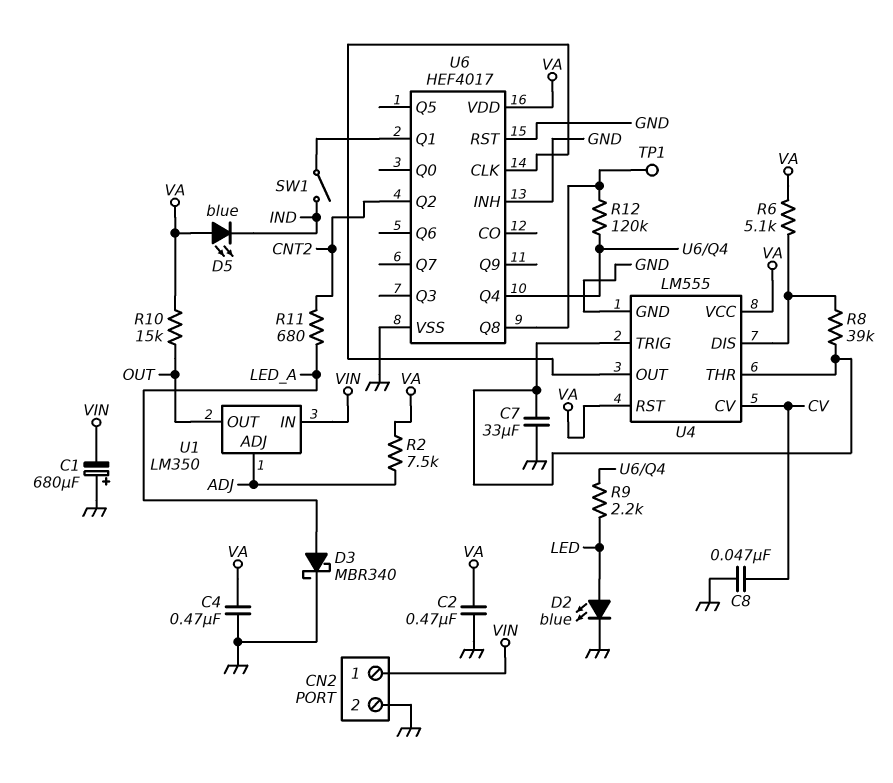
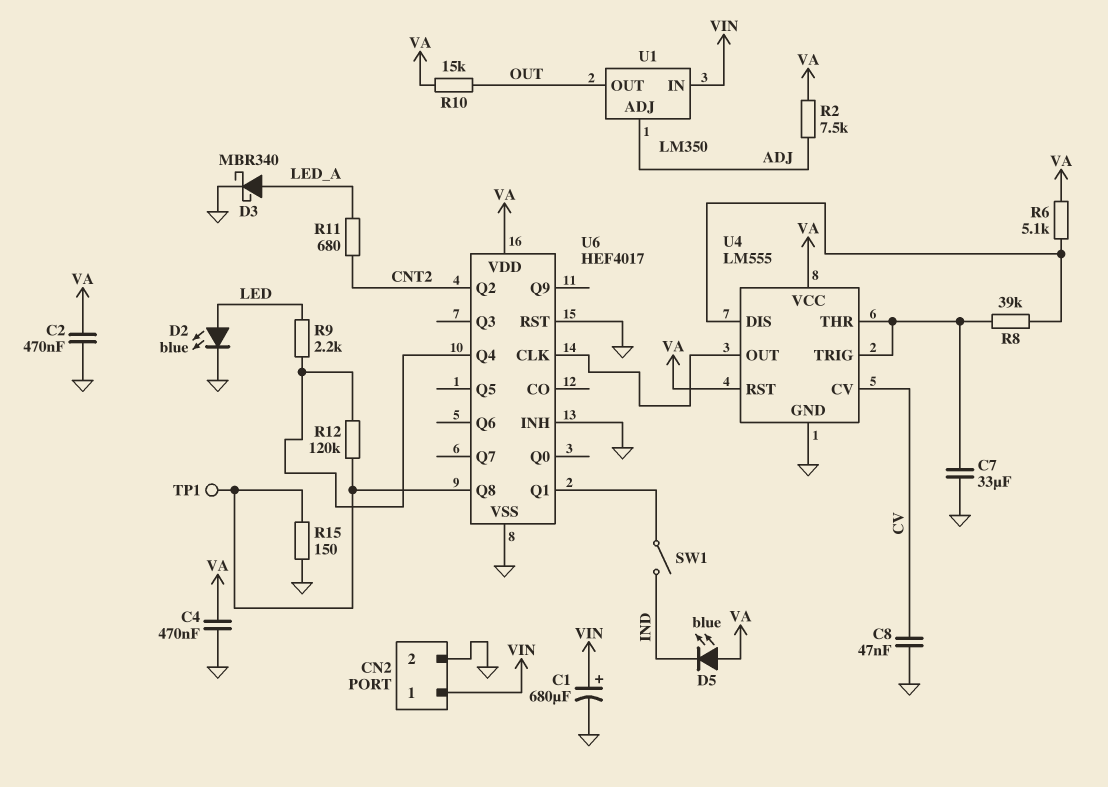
C1: 680uF (plus GND, minus VIN) -> 680uF (plus VIN, minus GND)
R15: none -> 150 (GND, U6/Q8)

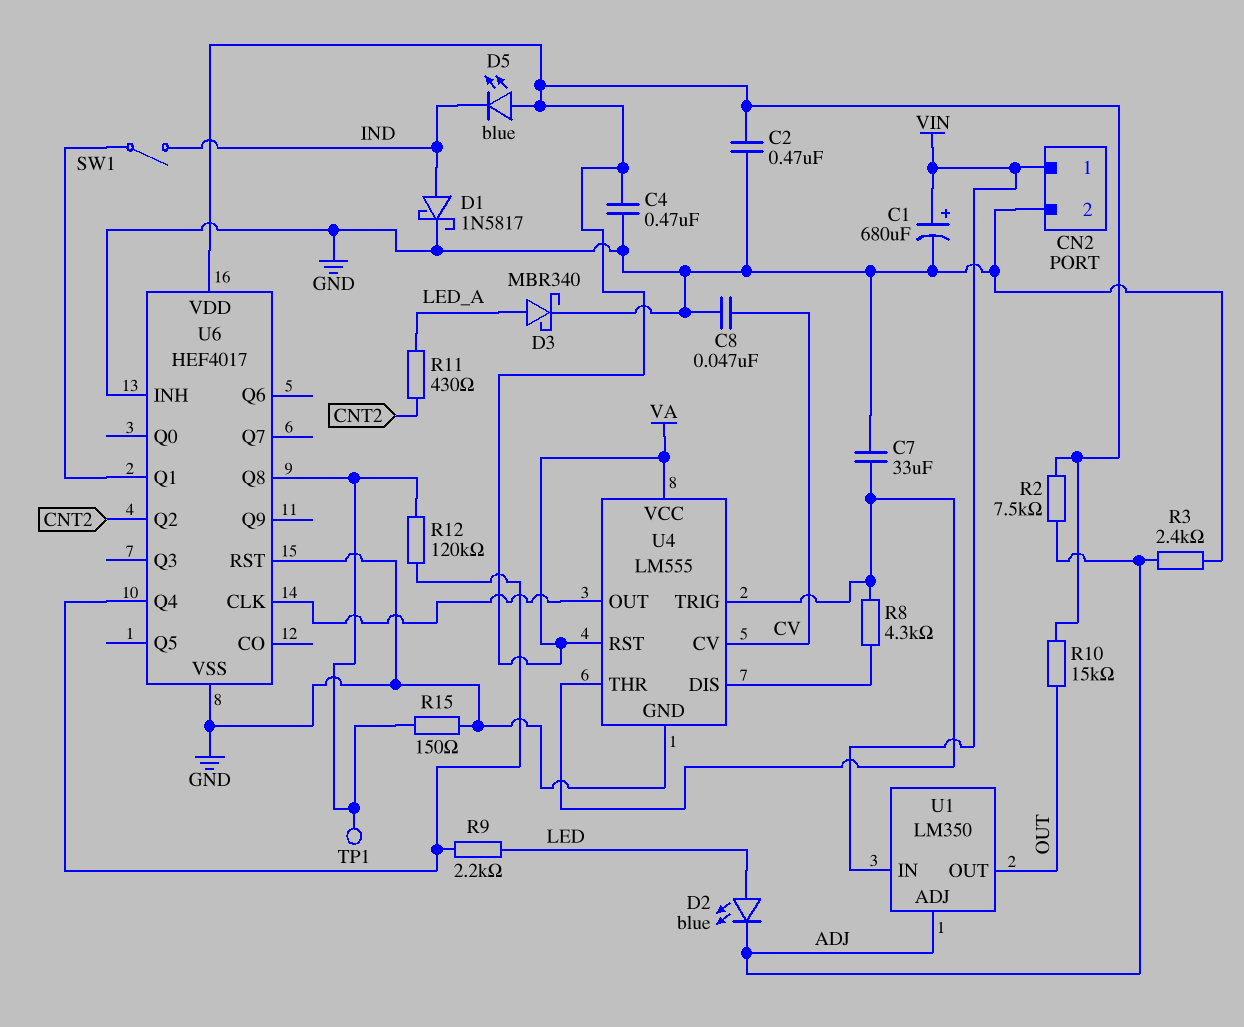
D1: none -> schottky 1N5817 (A IND, K GND)
D2: LED blue (A LED, K GND) -> LED blue (A LED, K ADJ)
R3: none -> 2.4k (ADJ, GND)
R6: 5.1k (U4/DIS, VA) -> none
R8: 39k (U4/DIS, U4/THR) -> 4.3k (U4/DIS, U4/THR)
R11: 680 (CNT2, LED_A) -> 430 (CNT2, LED_A)

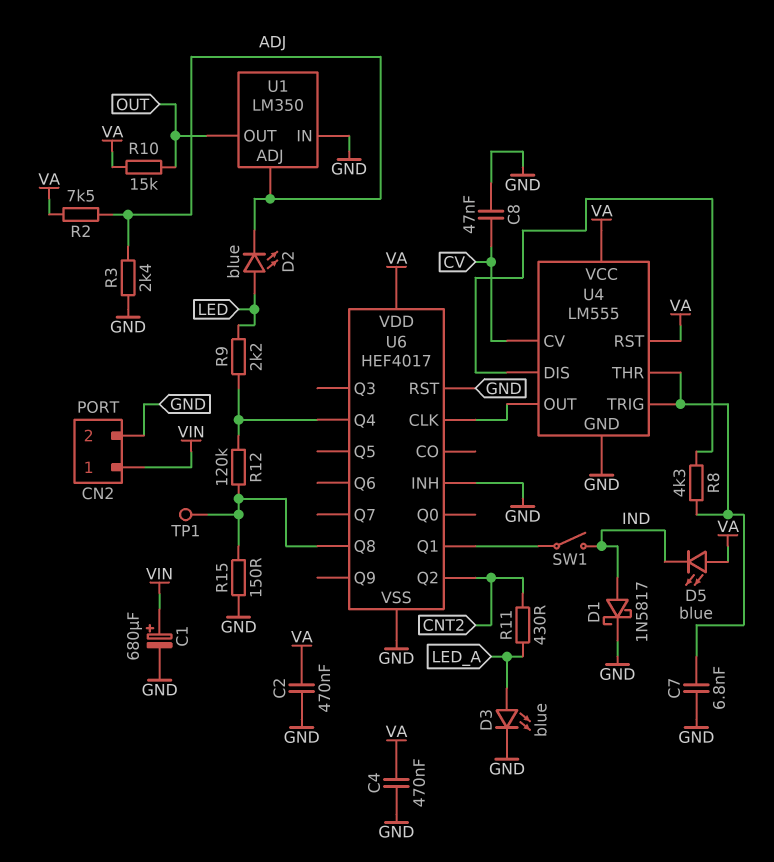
C7: 33uF (GND, U4/THR) -> 6.8nF (GND, U4/THR)
D3: schottky MBR340 (A LED_A, K GND) -> LED blue (A LED_A, K GND)
U1 pin IN: VIN -> GND

